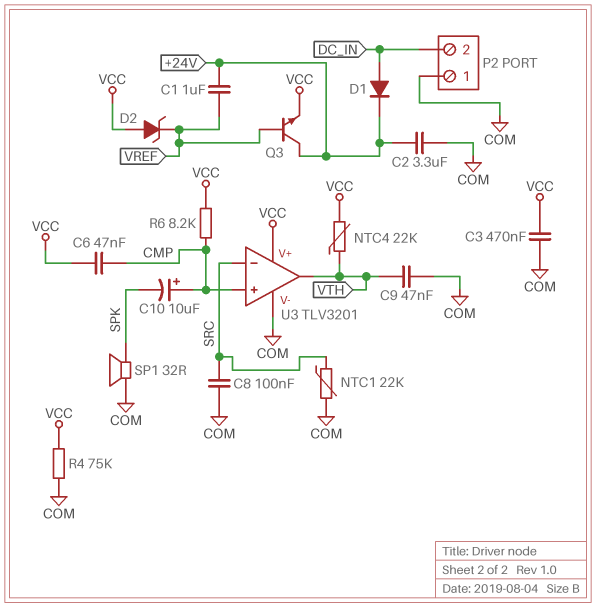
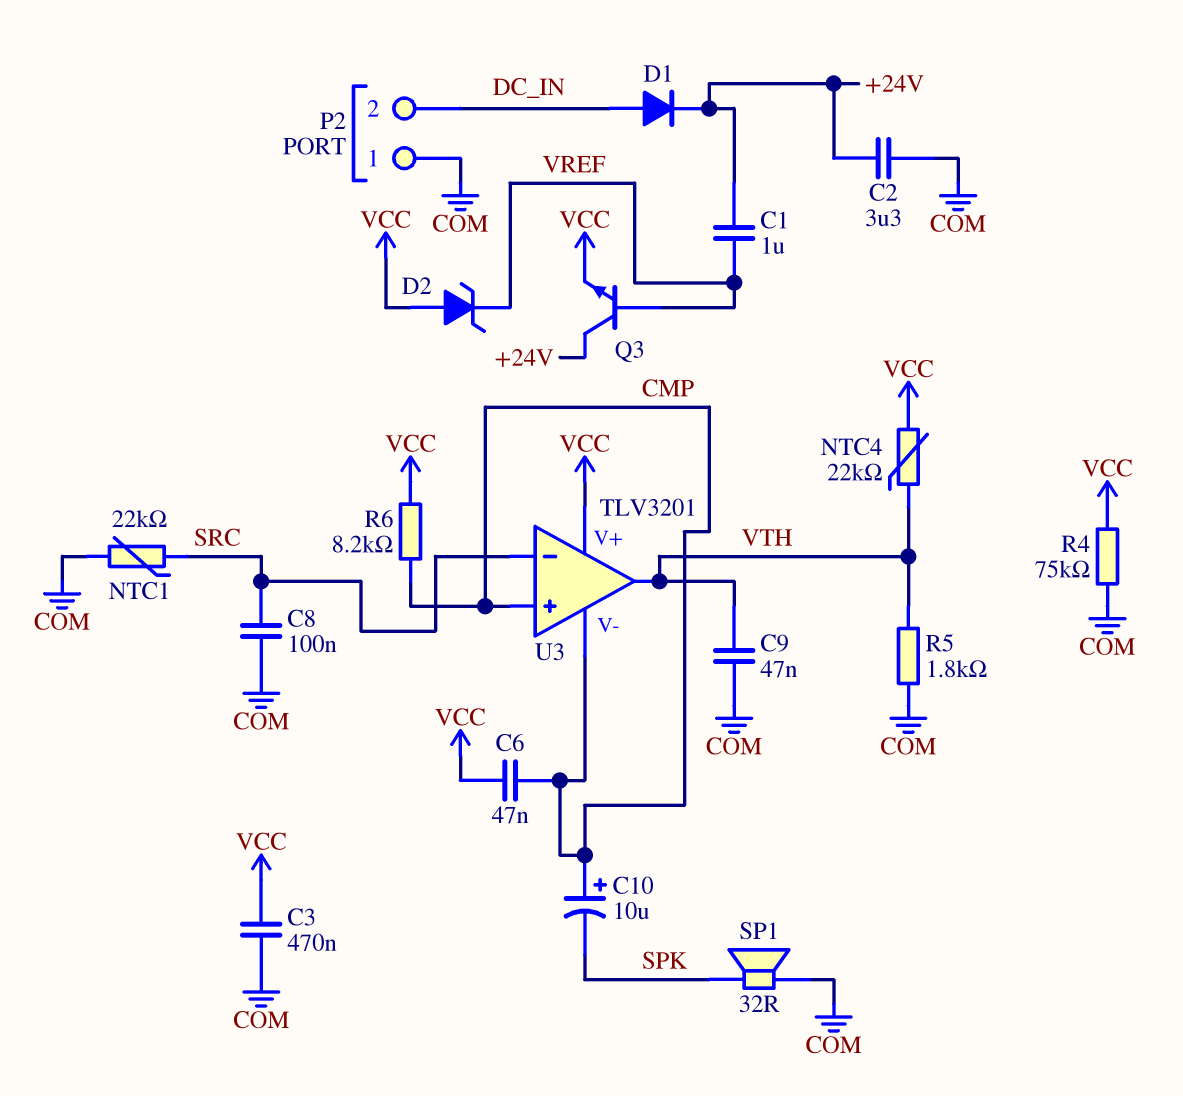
R5: none -> 1.8k (COM, VTH)
U3 pin V-: COM -> CMP

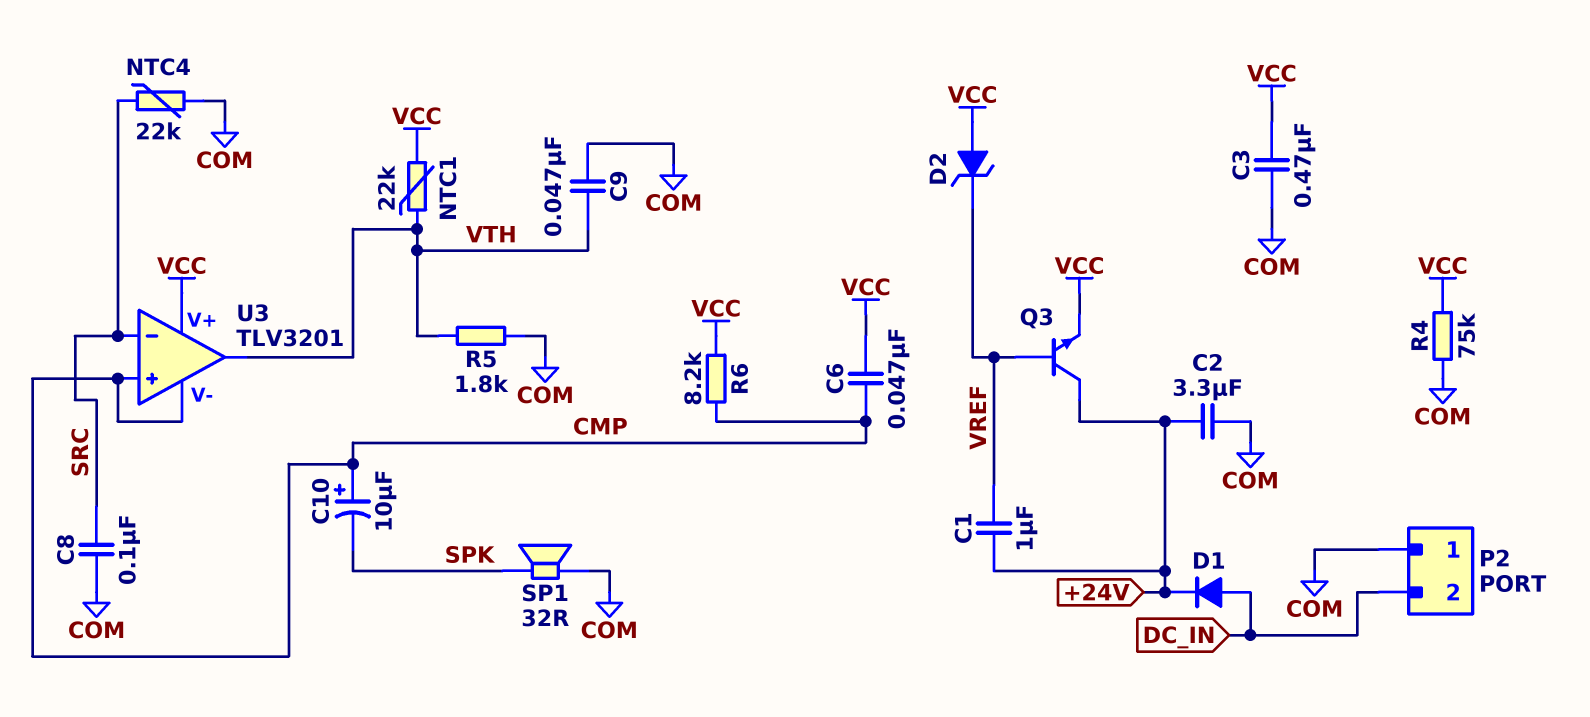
NTC1: 22k (COM, SRC) -> 22k (VCC, VTH)
NTC4: 22k (VCC, VTH) -> 22k (COM, SRC)

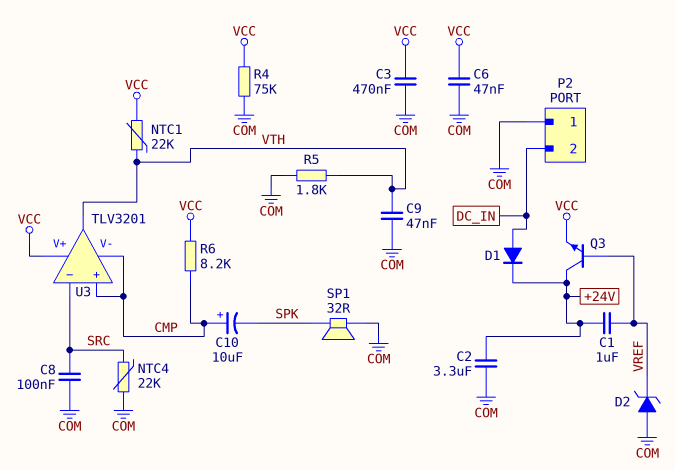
C6: 47nF (CMP, VCC) -> 47nF (COM, VCC)
D2: zener (A VCC, K VREF) -> zener (A COM, K VREF)

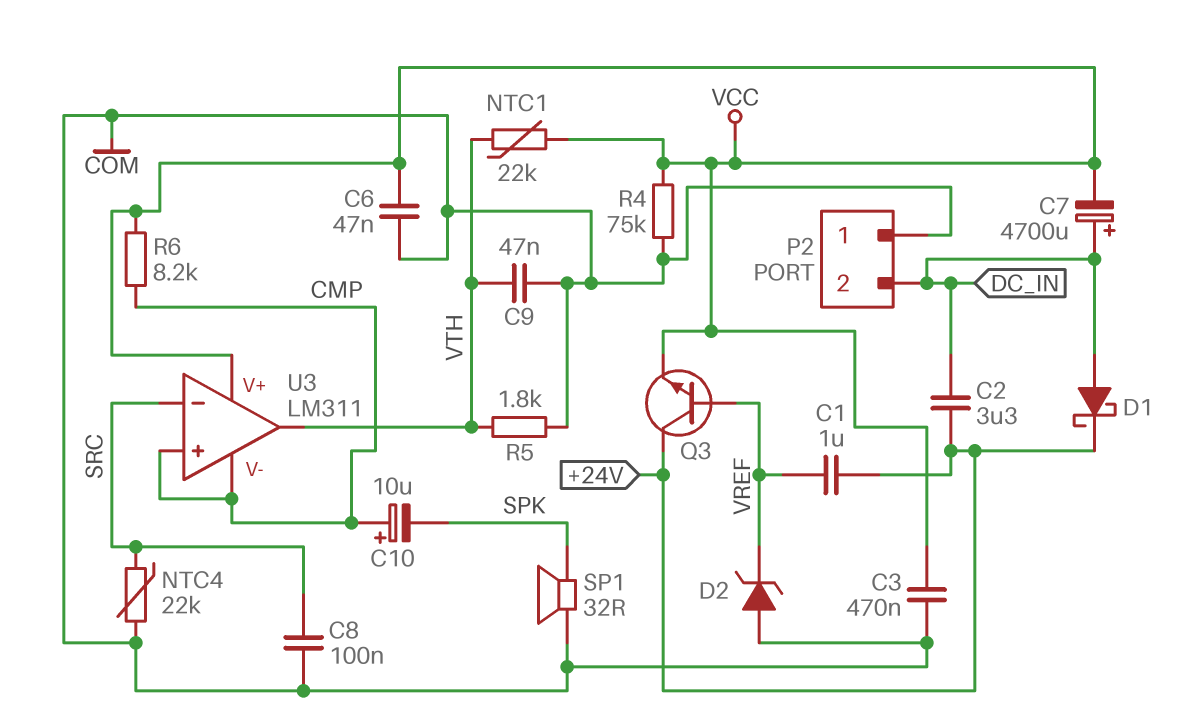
C2: 3.3uF (+24V, COM) -> 3.3uF (+24V, DC_IN)
C7: none -> 4700uF (plus DC_IN, minus VCC)
D1: diode (A DC_IN, K +24V) -> schottky (A DC_IN, K +24V)
U3: TLV3201 -> LM311

